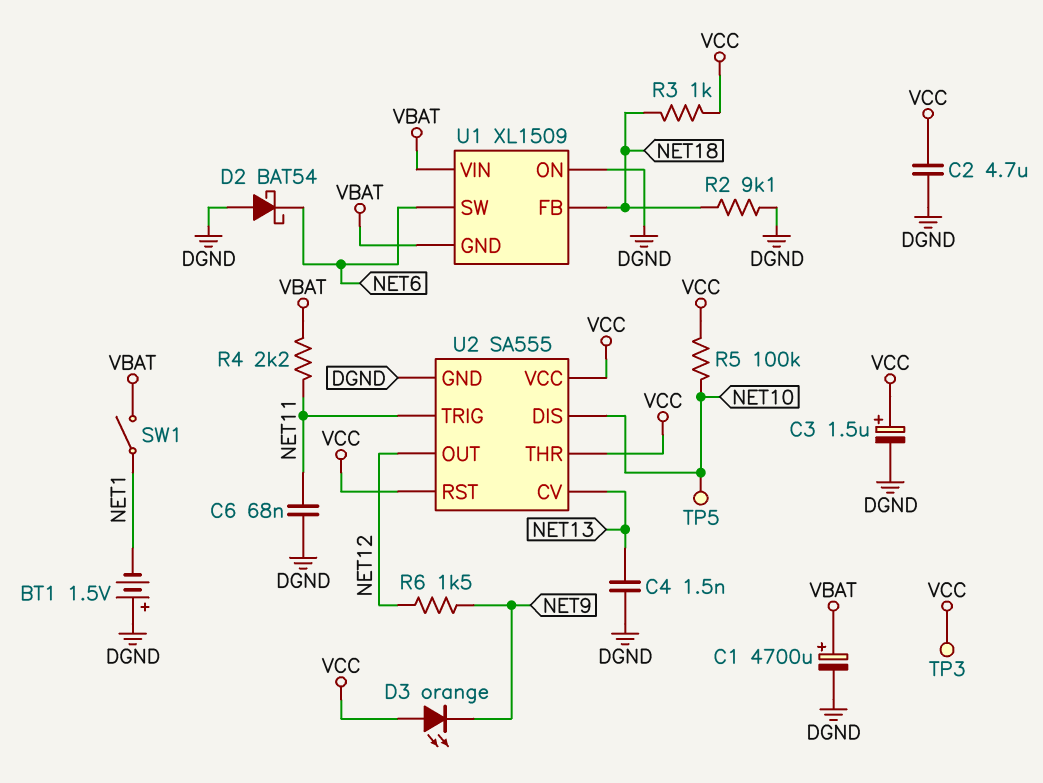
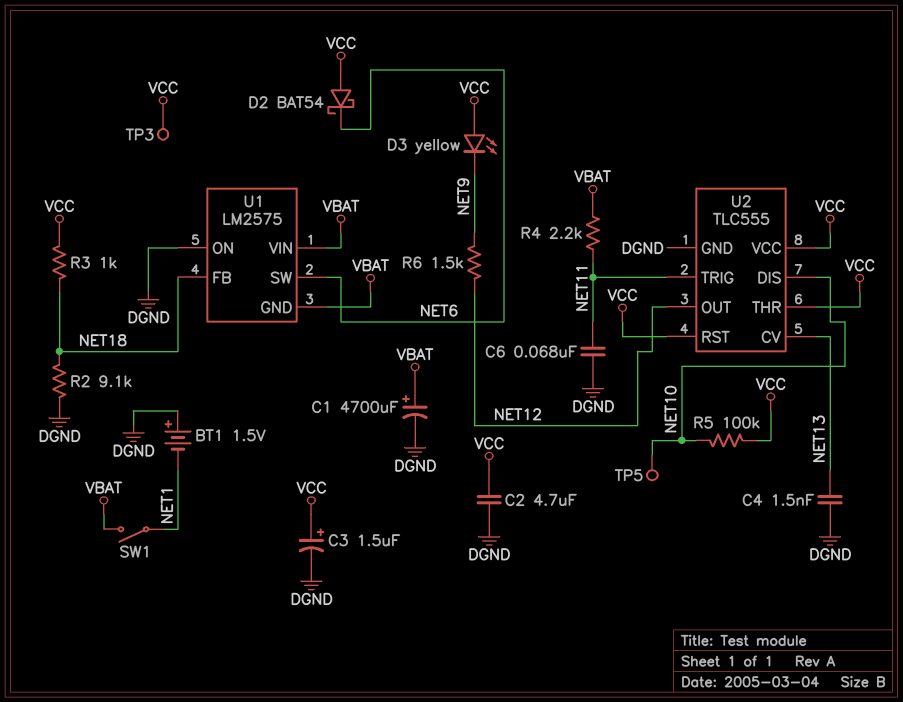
D2: schottky BAT54 (A DGND, K NET6) -> schottky BAT54 (A VCC, K NET6)
D3: LED orange (A VCC, K NET9) -> LED yellow (A VCC, K NET9)
U1: XL1509 -> LM2575
U2: SA555 -> TLC555

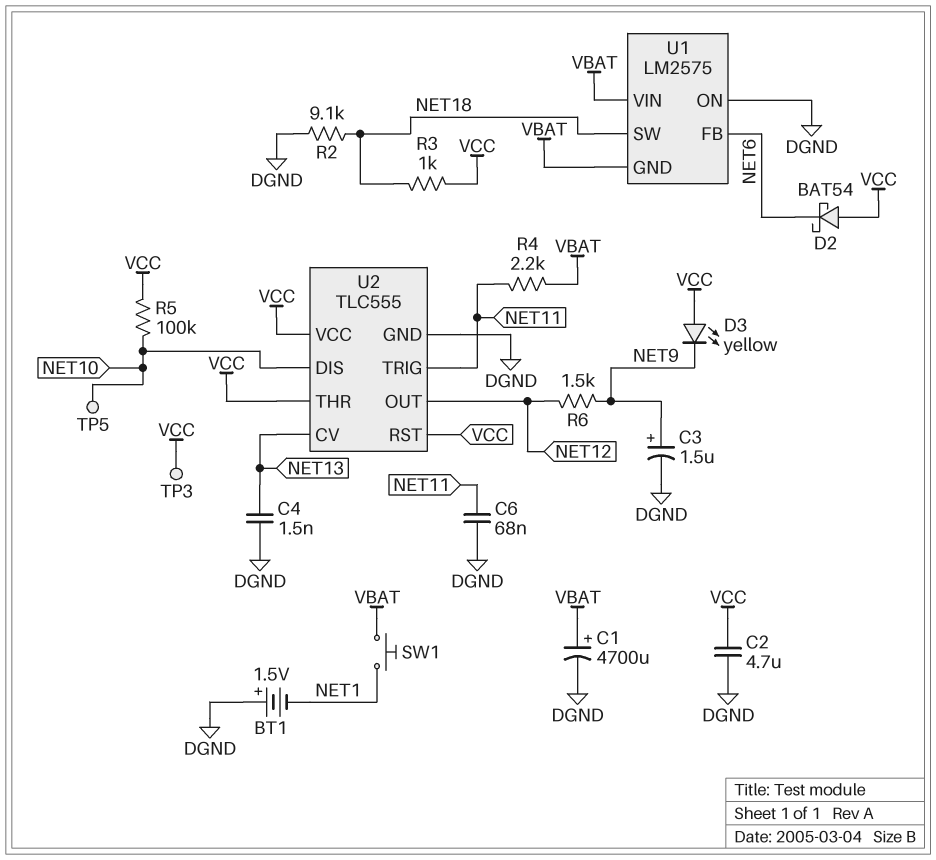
C3: 1.5uF (plus VCC, minus DGND) -> 1.5uF (plus NET9, minus DGND)
SW1: switch (NET1, VBAT) -> button (NET1, VBAT)
U1 pin FB: NET18 -> NET6
U1 pin SW: NET6 -> NET18

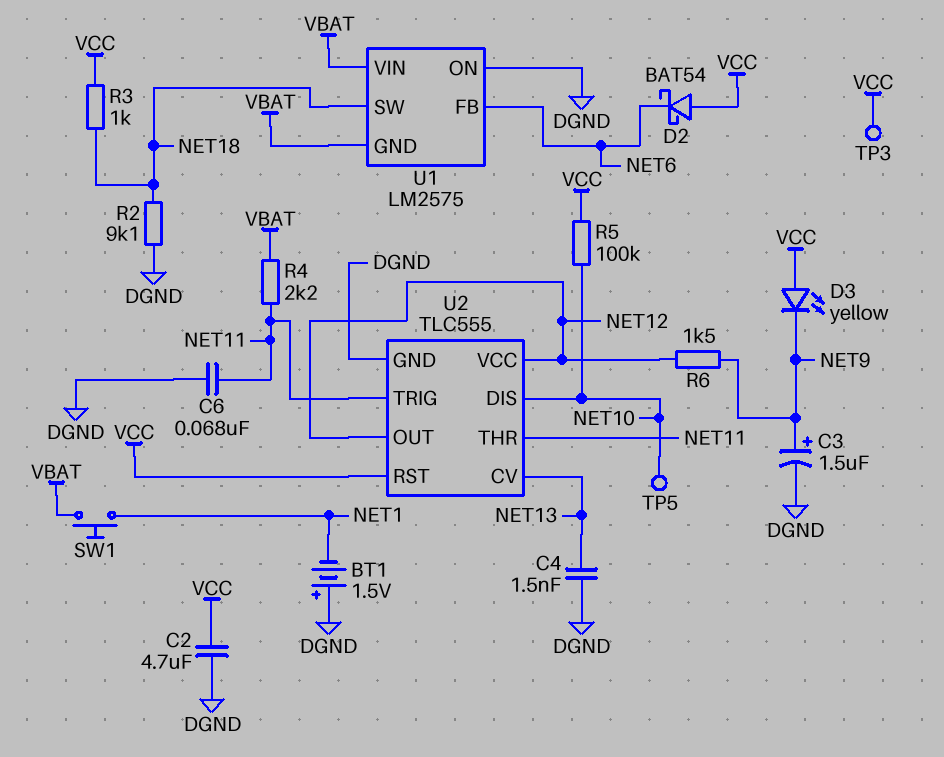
C1: 4700uF (plus VBAT, minus DGND) -> none
U2 pin THR: VCC -> NET11
U2 pin VCC: VCC -> NET12

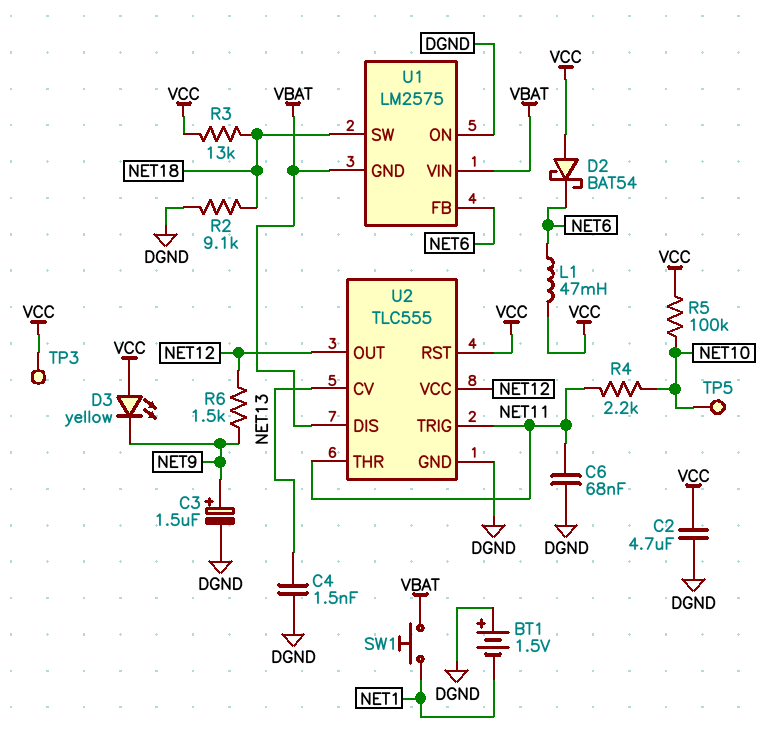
L1: none -> 47mH (NET6, VCC)
R3: 1k (NET18, VCC) -> 13k (NET18, VCC)
R4: 2.2k (NET11, VBAT) -> 2.2k (NET10, NET11)
U2 pin DIS: NET10 -> VBAT

